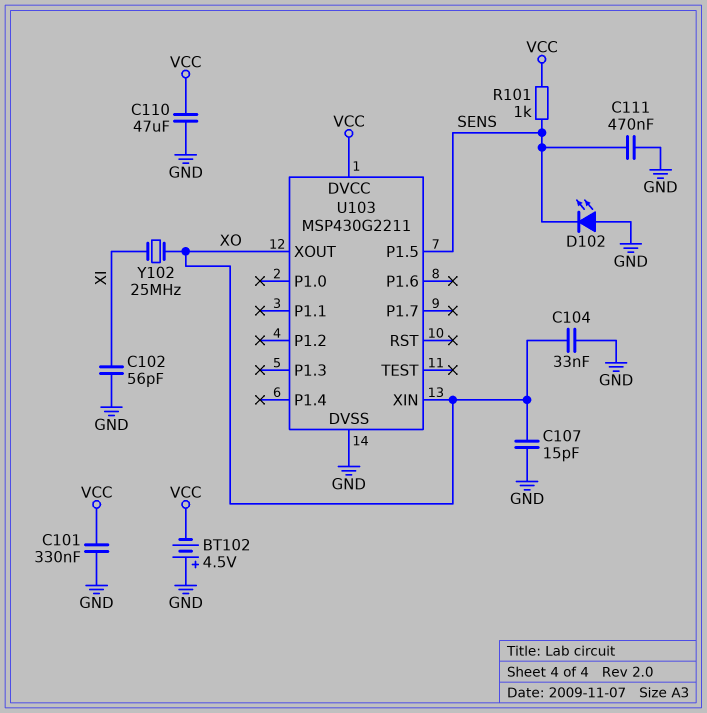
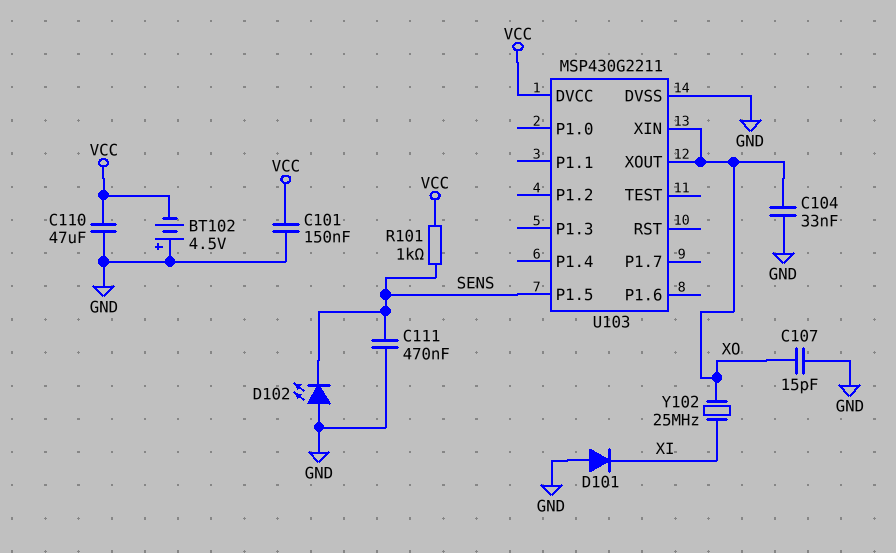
C101: 330nF (GND, VCC) -> 150nF (GND, VCC)
C102: 56pF (GND, XI) -> none
D101: none -> diode (A GND, K XI)

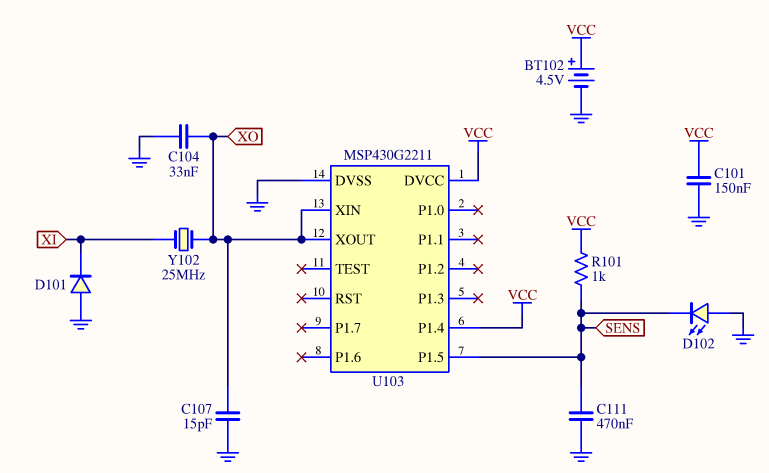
BT102: 4.5V (plus GND, minus VCC) -> 4.5V (plus VCC, minus GND)
C110: 47uF (GND, VCC) -> none
U103 pin P1.4: none -> VCC

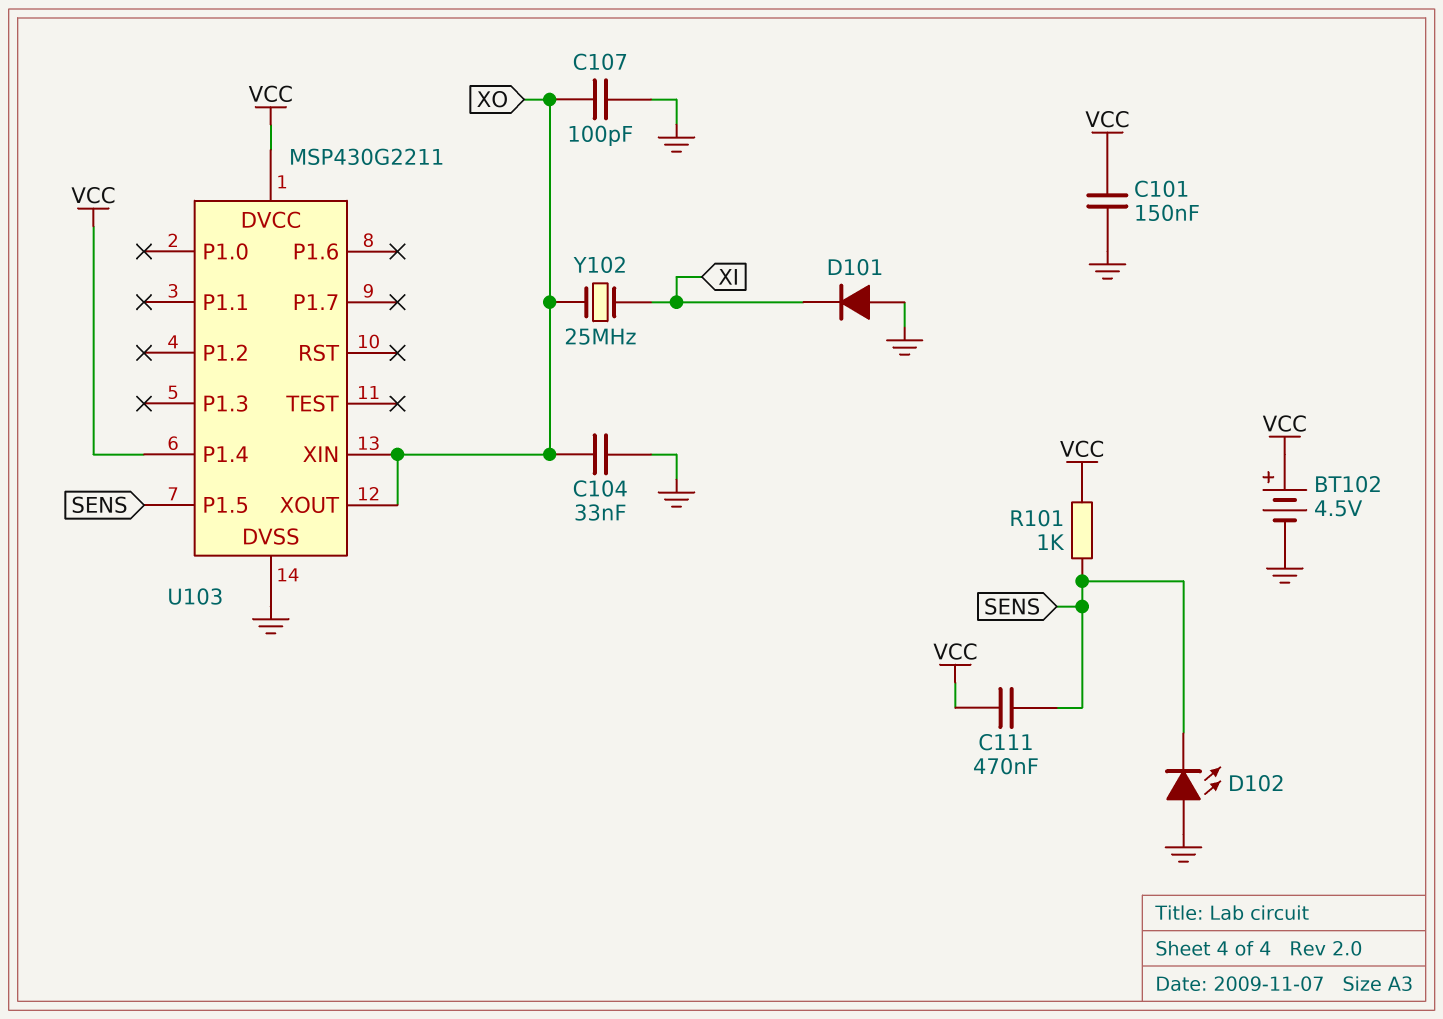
C107: 15pF (GND, XO) -> 100pF (GND, XO)
C111: 470nF (GND, SENS) -> 470nF (SENS, VCC)

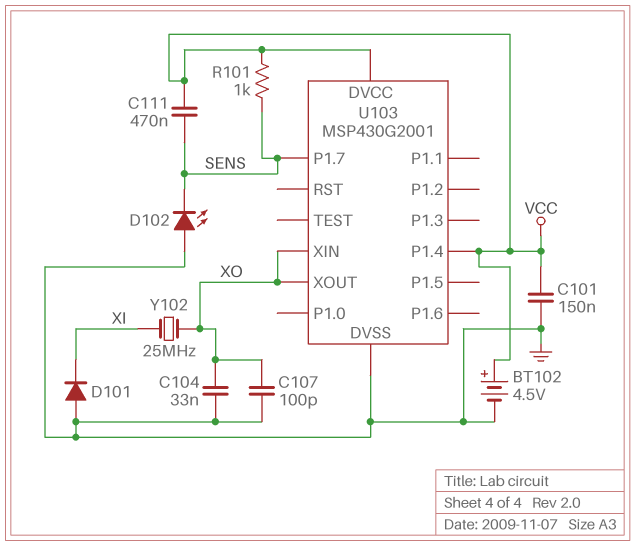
U103: MSP430G2211 -> MSP430G2001
U103 pin P1.5: SENS -> none
U103 pin P1.7: none -> SENS

